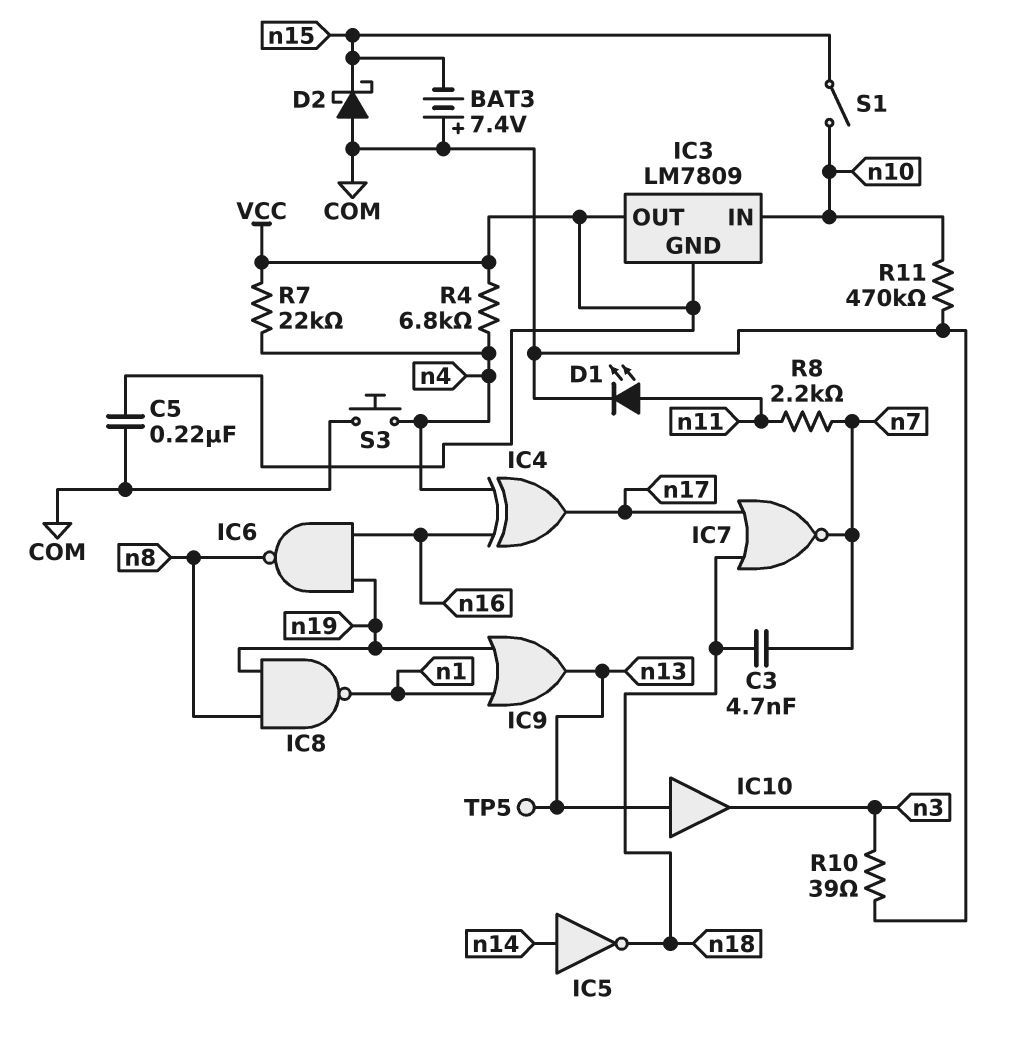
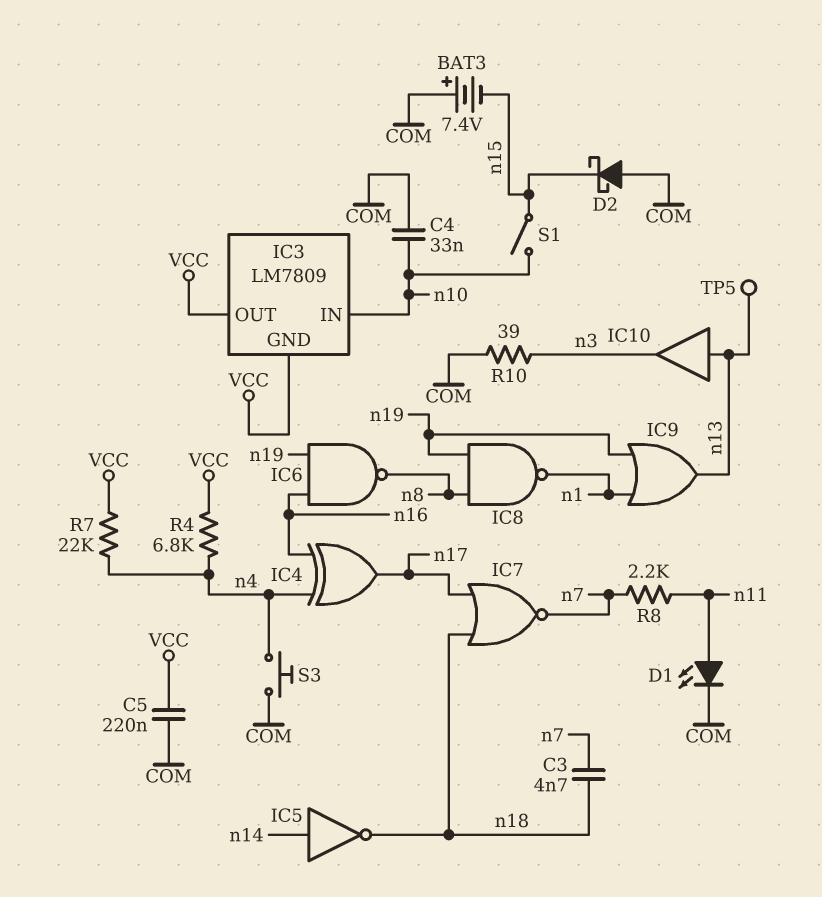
C4: none -> 33nF (COM, n10)
R11: 470k (COM, n10) -> none

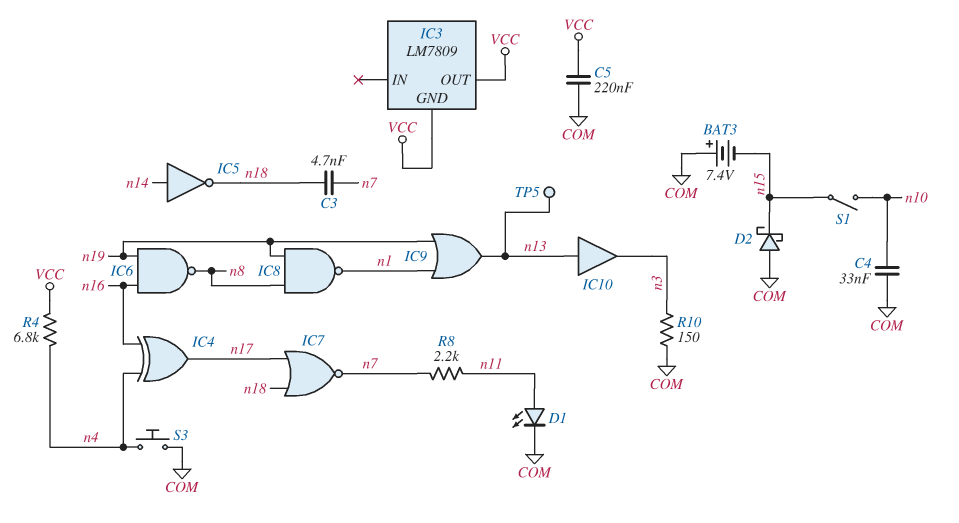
IC3 pin IN: n10 -> none
R7: 22k (VCC, n4) -> none
R10: 39 (COM, n3) -> 150 (COM, n3)

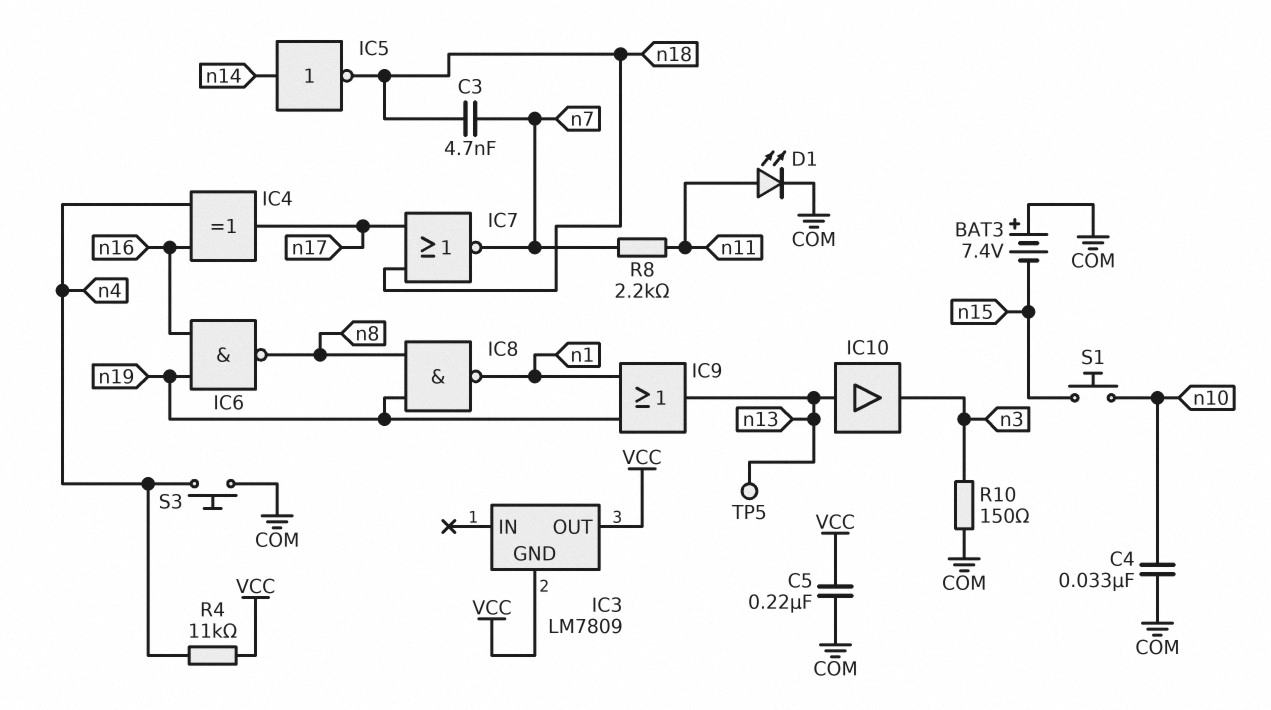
D2: schottky (A COM, K n15) -> none
R4: 6.8k (VCC, n4) -> 11k (VCC, n4)
S1: switch (n10, n15) -> button (n10, n15)

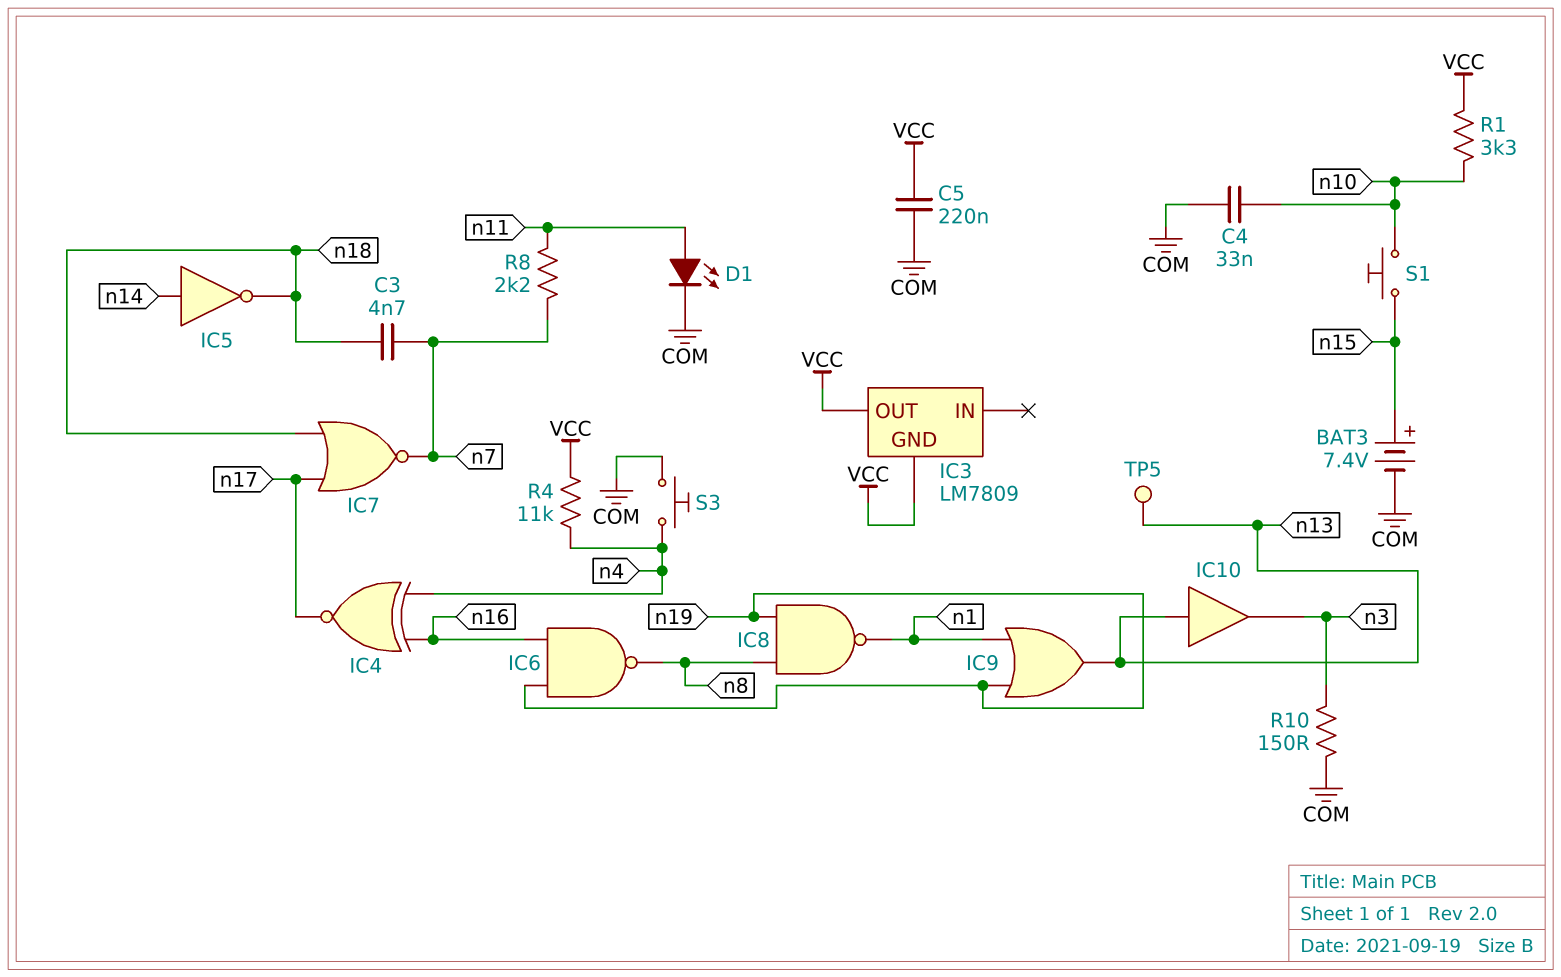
BAT3: 7.4V (plus COM, minus n15) -> 7.4V (plus n15, minus COM)
IC4: XOR (in n4, in n16, out n17) -> XNOR (in n4, in n16, out n17)
R1: none -> 3.3k (VCC, n10)

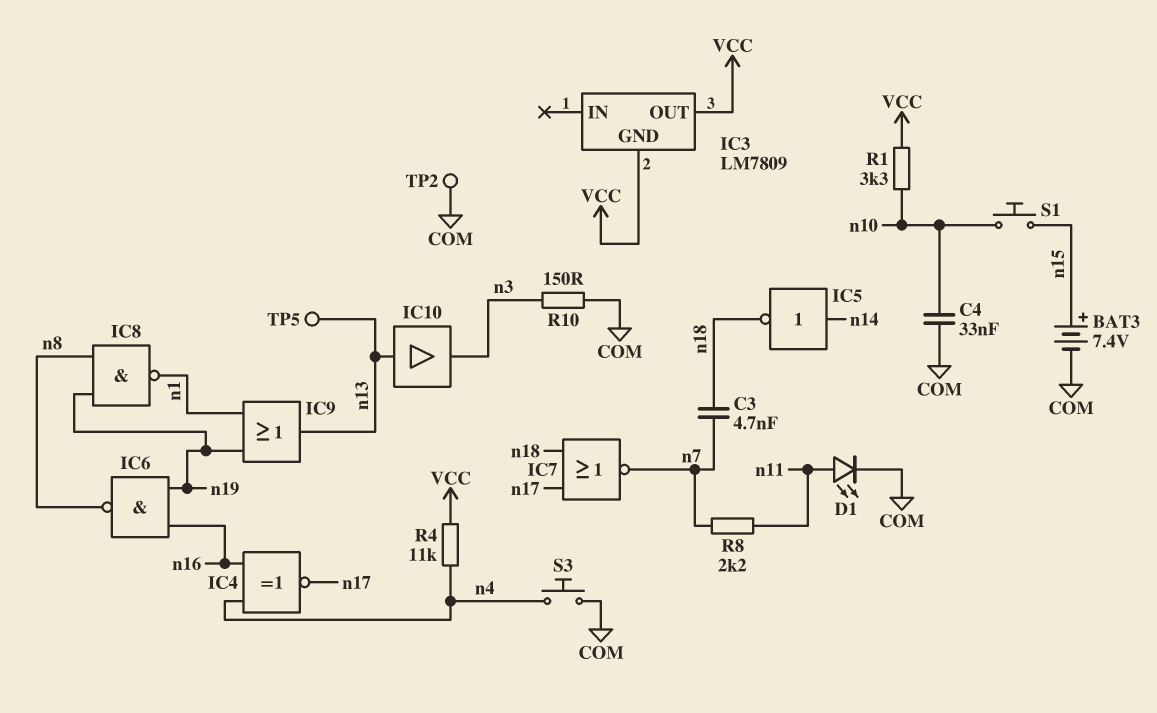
C5: 220nF (COM, VCC) -> none
TP2: none -> test point (COM)

